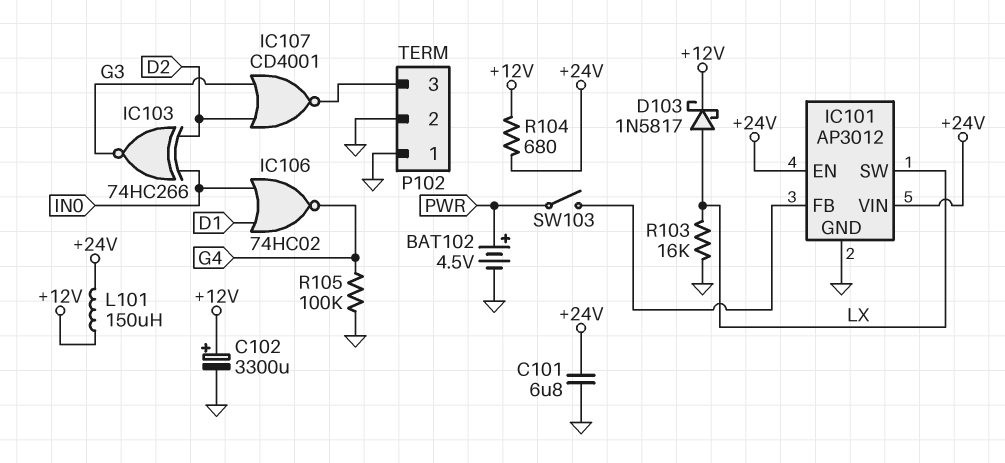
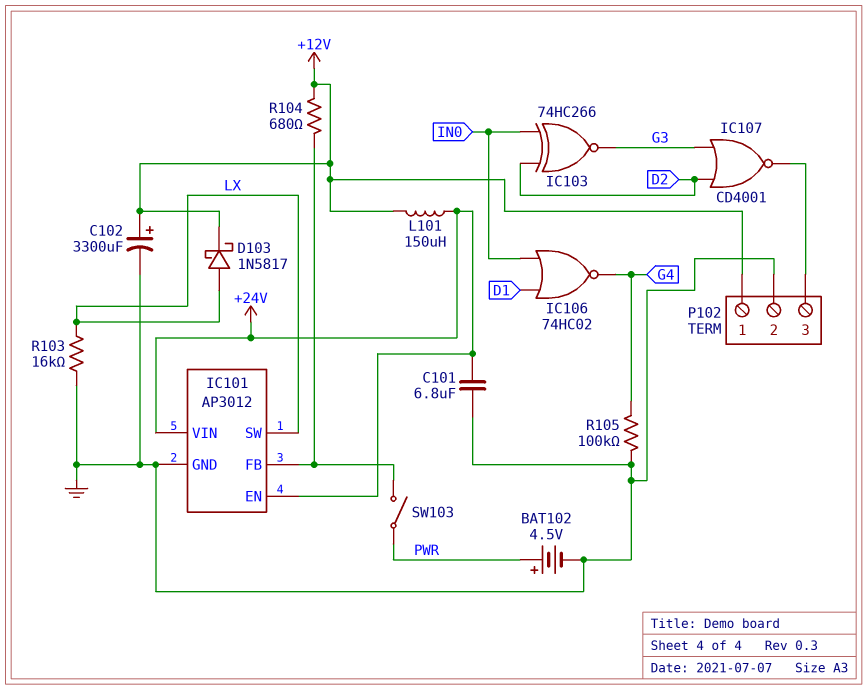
P102 pin 1: GND -> +12V
R104: 680 (+12V, +24V) -> 680 (+12V, IC101/FB)

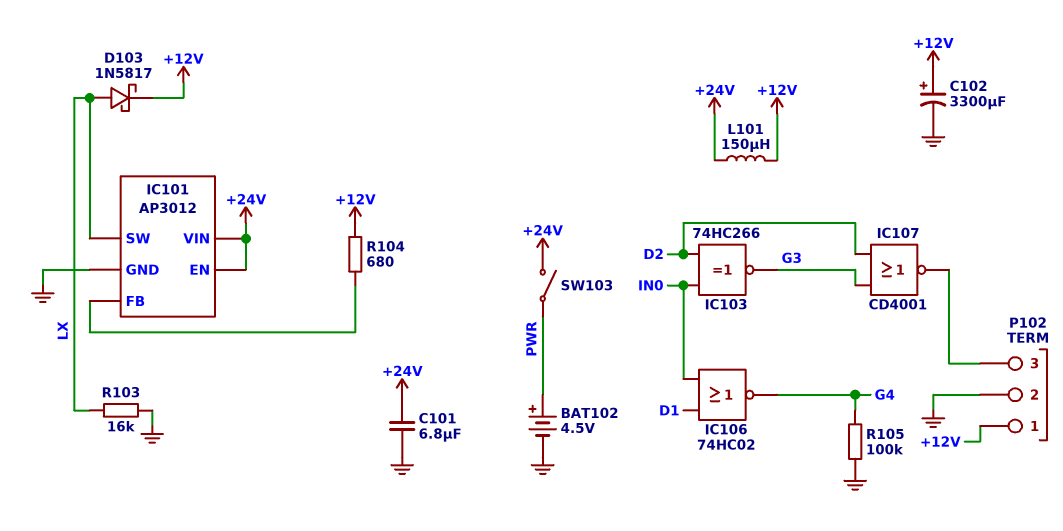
SW103: switch (IC101/FB, PWR) -> switch (+24V, PWR)

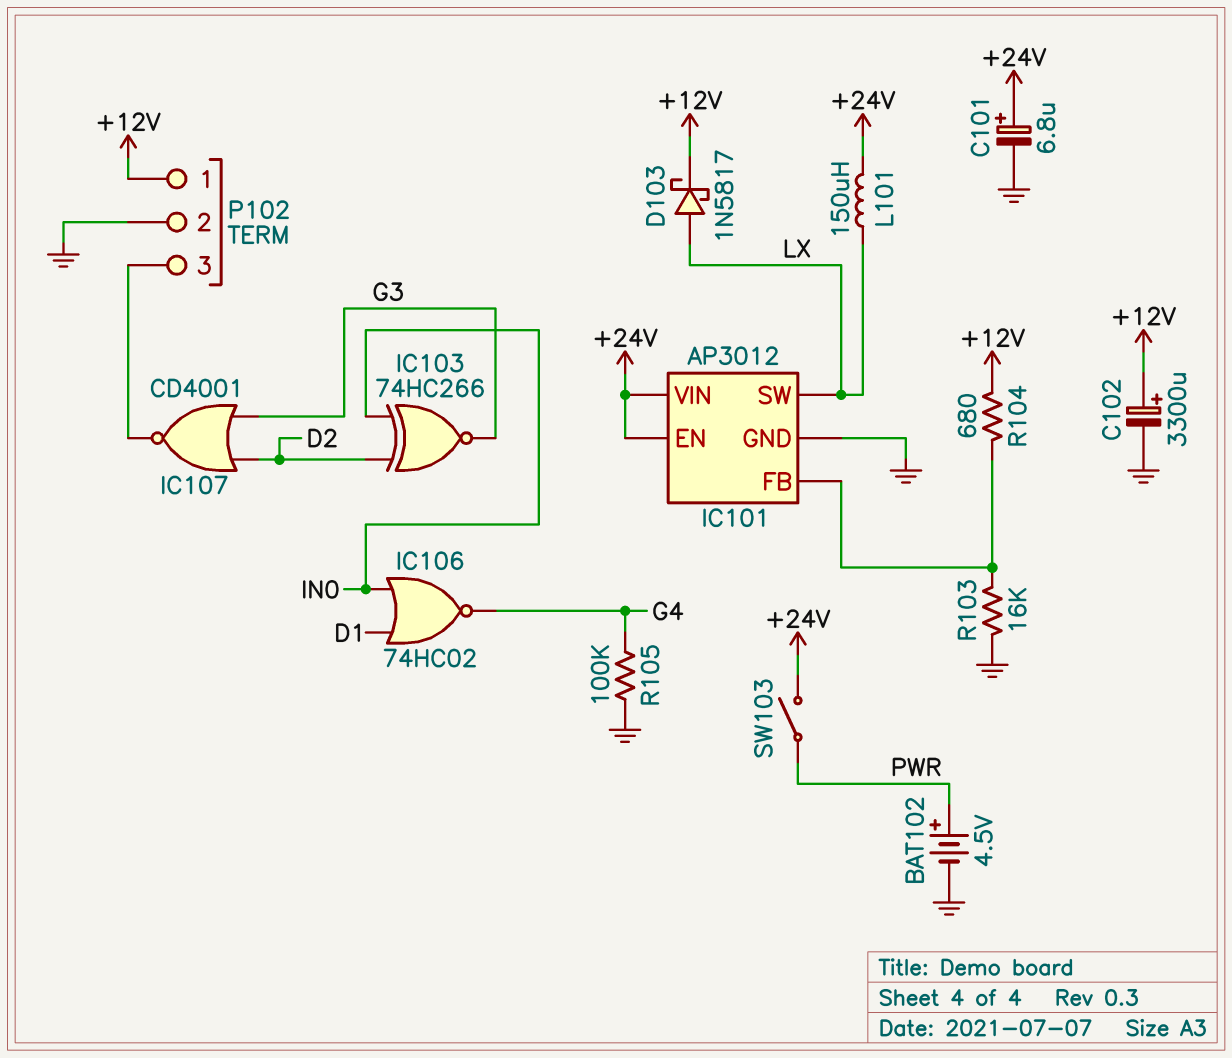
C101: 6.8uF (+24V, GND) -> 6.8uF (plus +24V, minus GND)
L101: 150uH (+12V, +24V) -> 150uH (+24V, LX)
R103: 16k (GND, LX) -> 16k (GND, IC101/FB)

